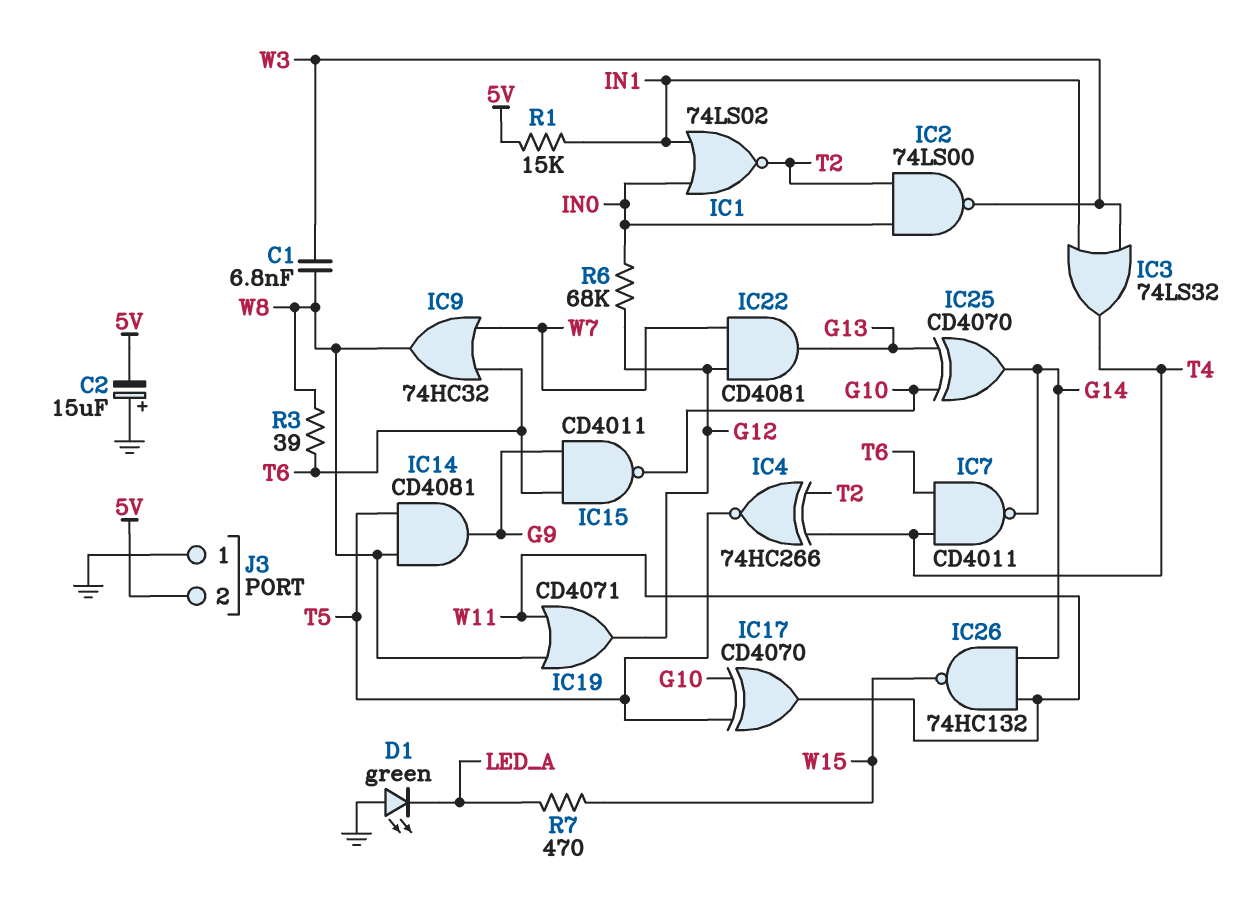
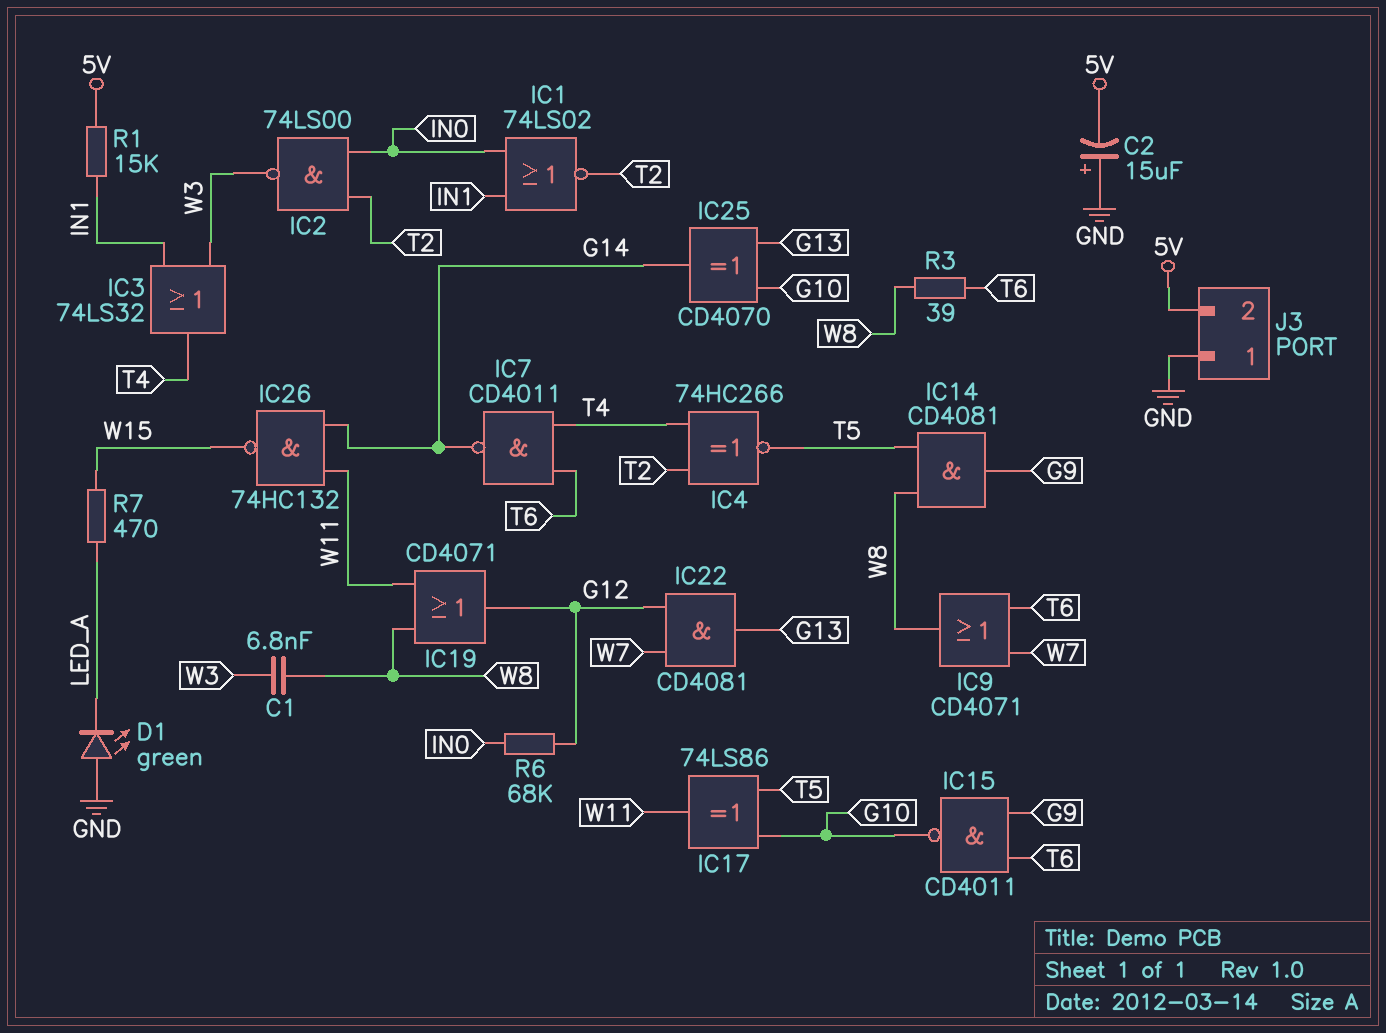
IC9: OR 74HC32 (in T6, in W7, out W8) -> OR CD4071 (in T6, in W7, out W8)
IC17: XOR CD4070 (in G10, in T5, out W11) -> XOR 74LS86 (in G10, in T5, out W11)

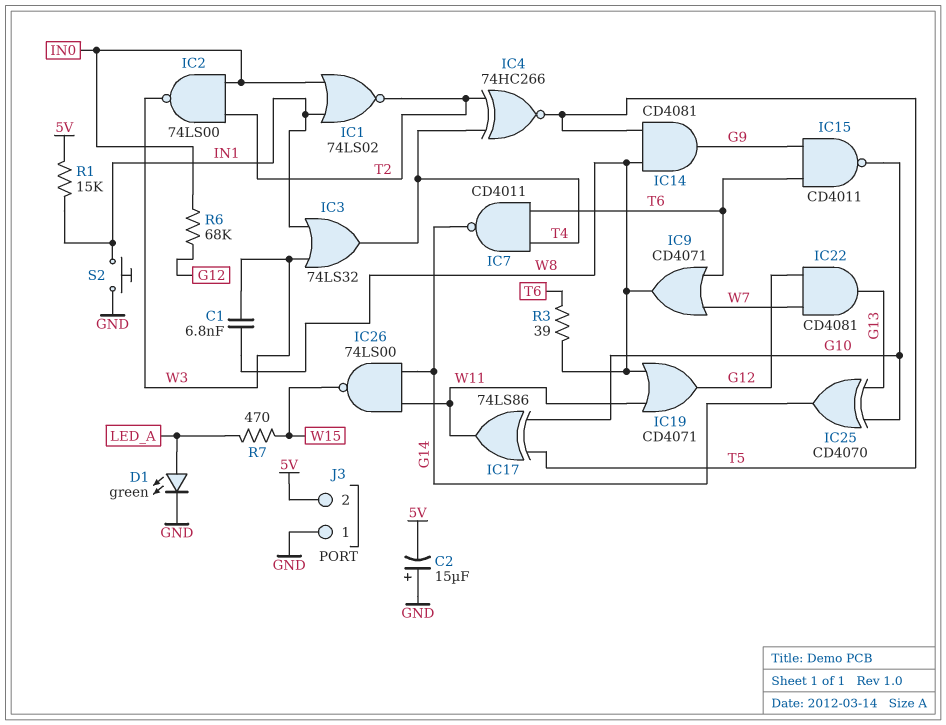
D1: LED green (A GND, K LED_A) -> LED green (A LED_A, K GND)
IC26: NAND 74HC132 (in G14, in W11, out W15) -> NAND 74LS00 (in G14, in W11, out W15)
S2: none -> button (GND, IN1)

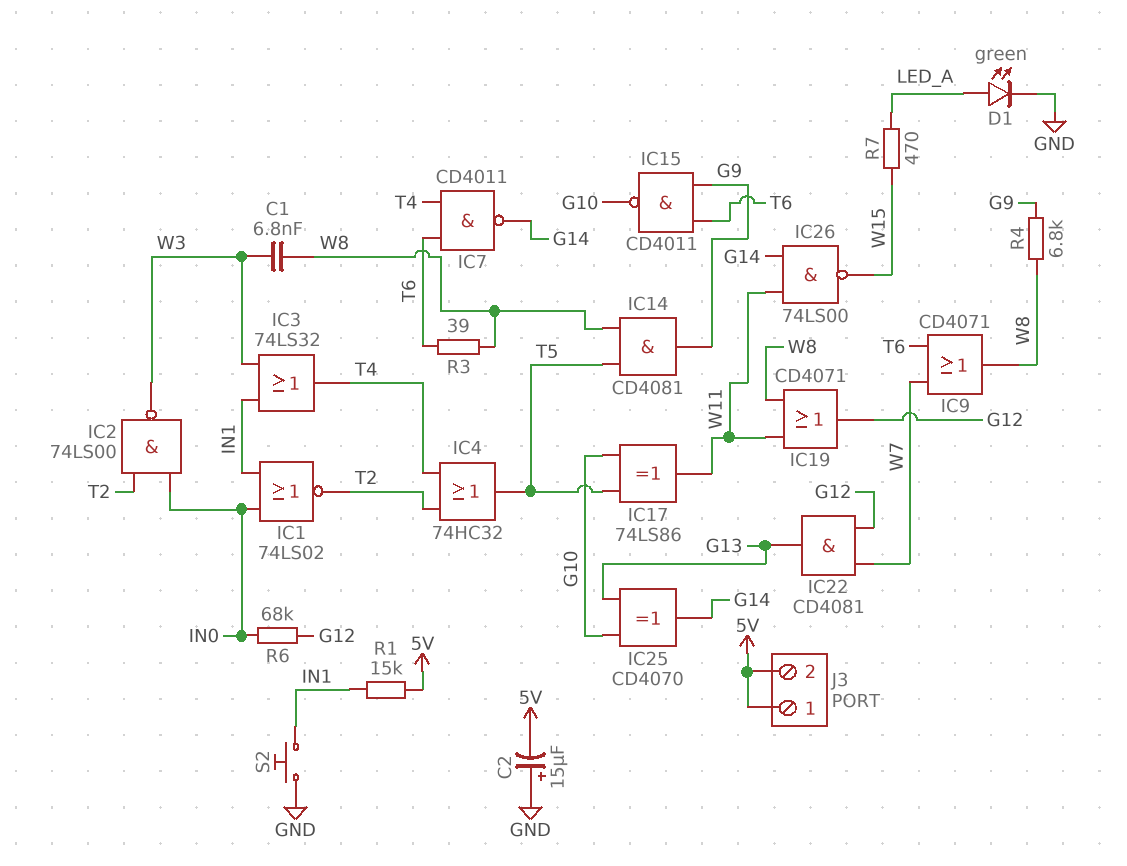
IC4: XNOR 74HC266 (in T2, in T4, out T5) -> OR 74HC32 (in T2, in T4, out T5)
J3 pin 1: GND -> 5V
R4: none -> 6.8k (G9, W8)

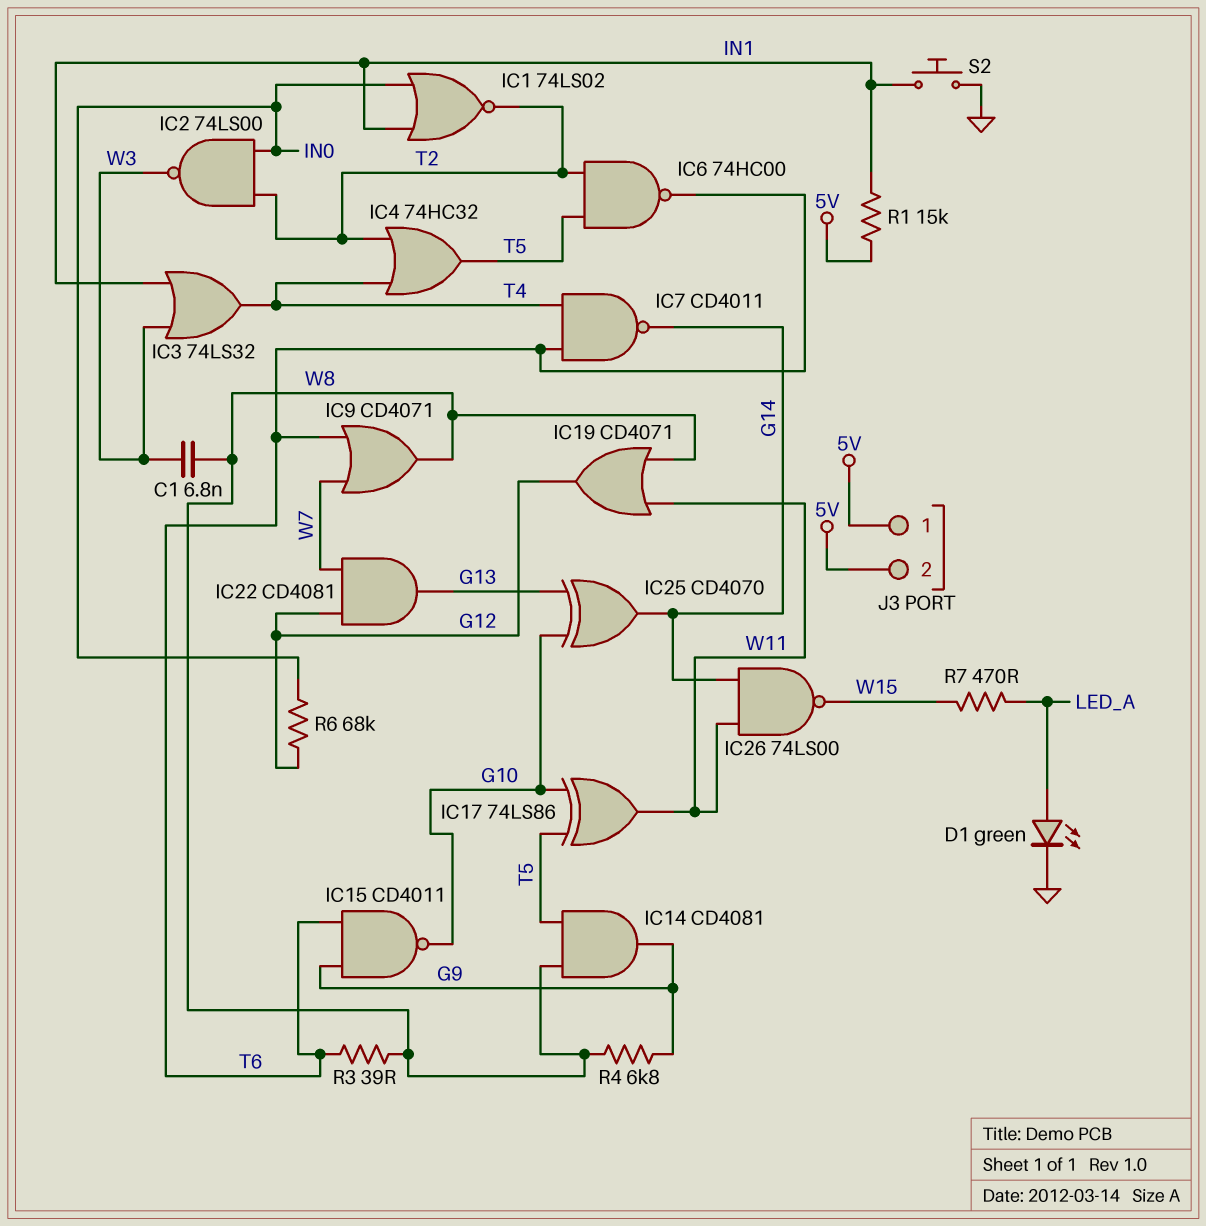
C2: 15uF (plus GND, minus 5V) -> none
IC6: none -> NAND 74HC00 (in T2, in T5, out T6)

